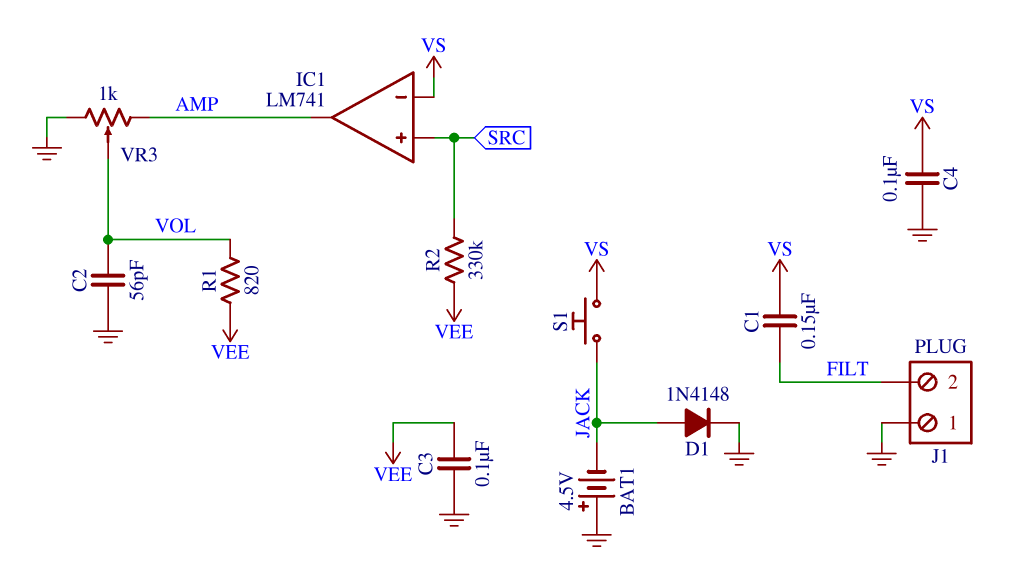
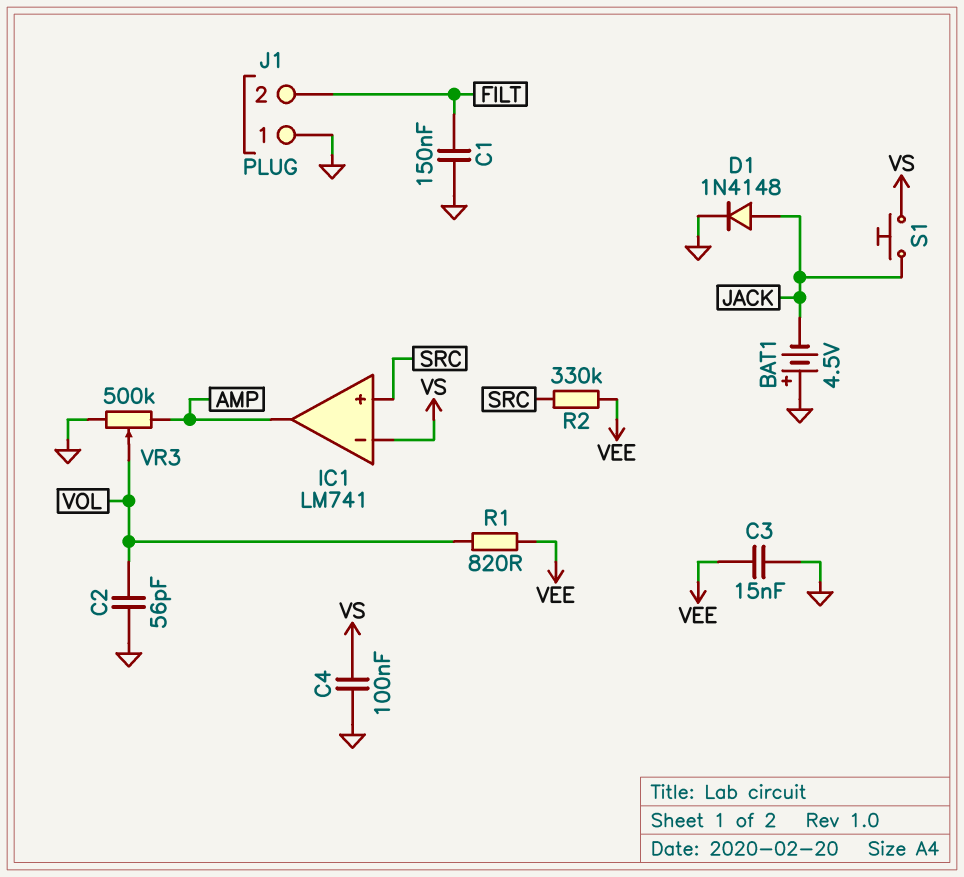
C1: 150nF (FILT, VS) -> 150nF (FILT, GND)
C3: 100nF (GND, VEE) -> 15nF (GND, VEE)
VR3: 1k (AMP, GND, wiper VOL) -> 500k (AMP, GND, wiper VOL)

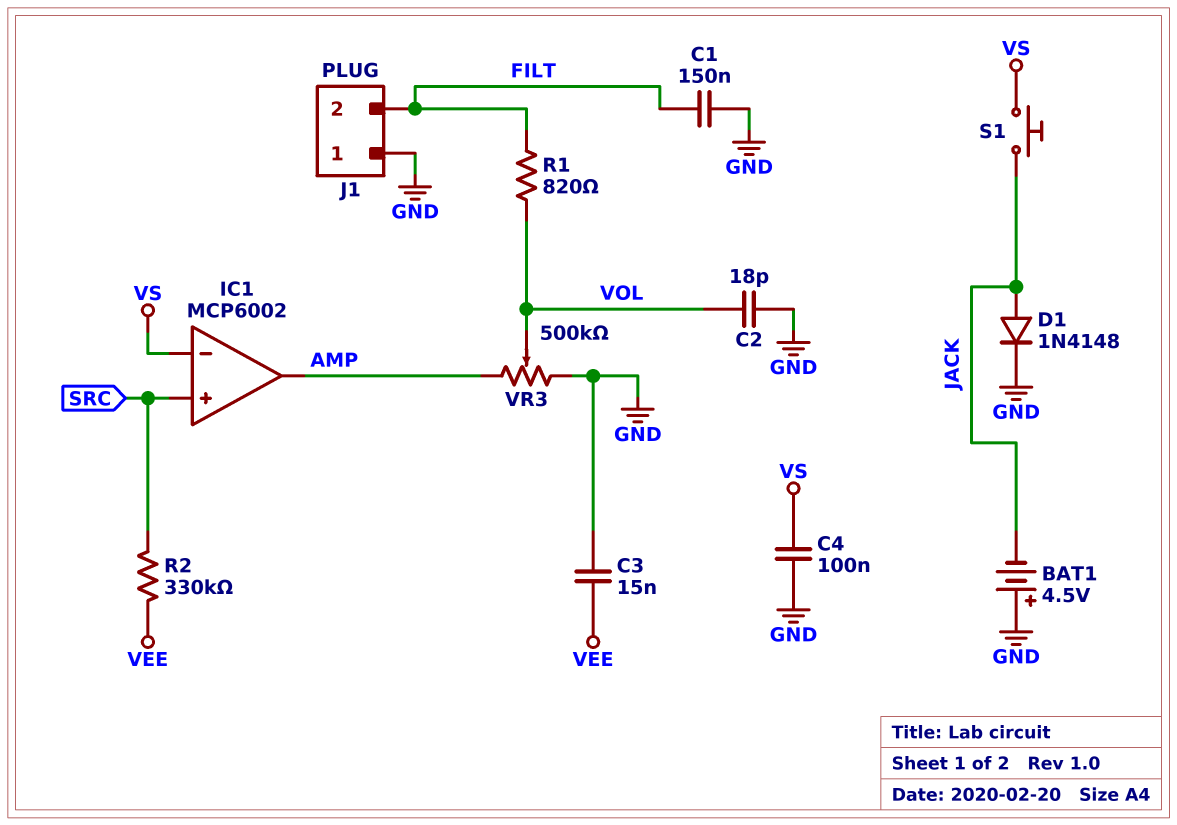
C2: 56pF (GND, VOL) -> 18pF (GND, VOL)
IC1: LM741 -> MCP6002
R1: 820 (VEE, VOL) -> 820 (FILT, VOL)

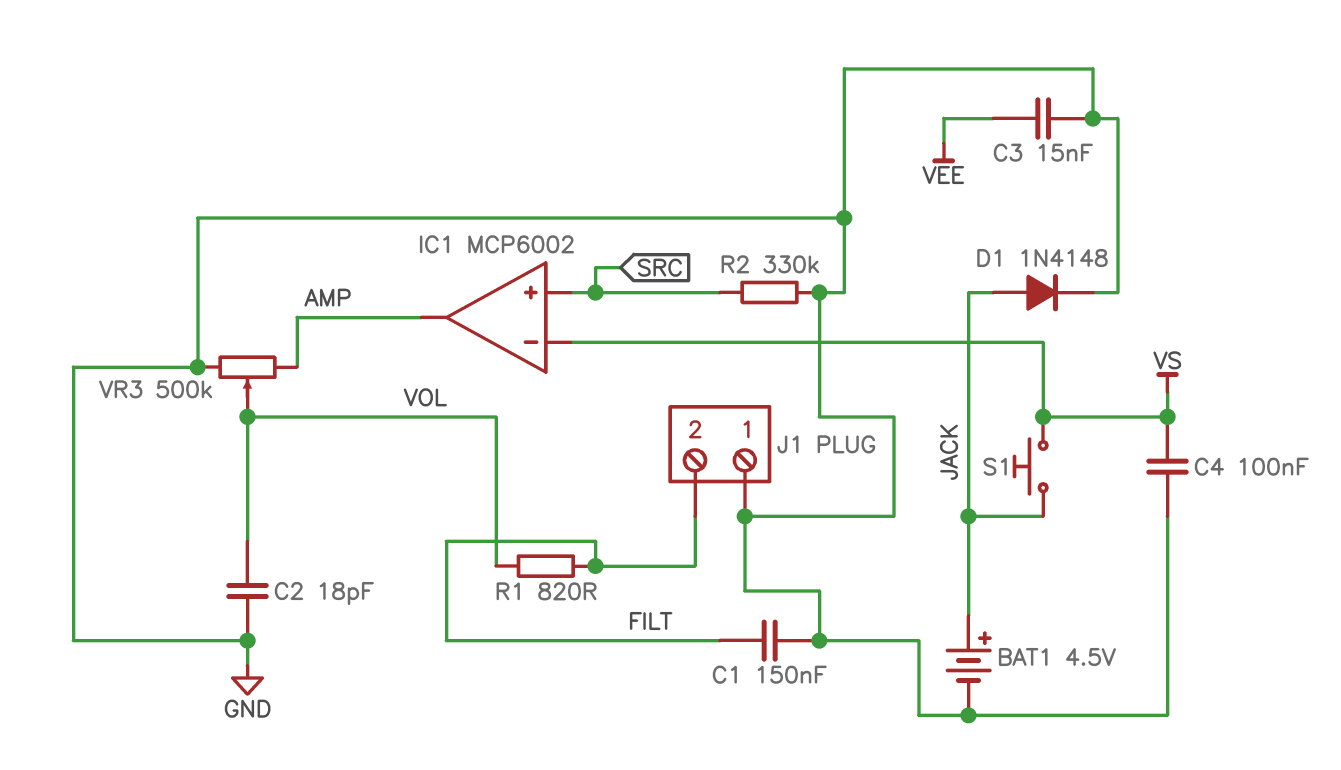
BAT1: 4.5V (plus GND, minus JACK) -> 4.5V (plus JACK, minus GND)
R2: 330k (SRC, VEE) -> 330k (GND, SRC)

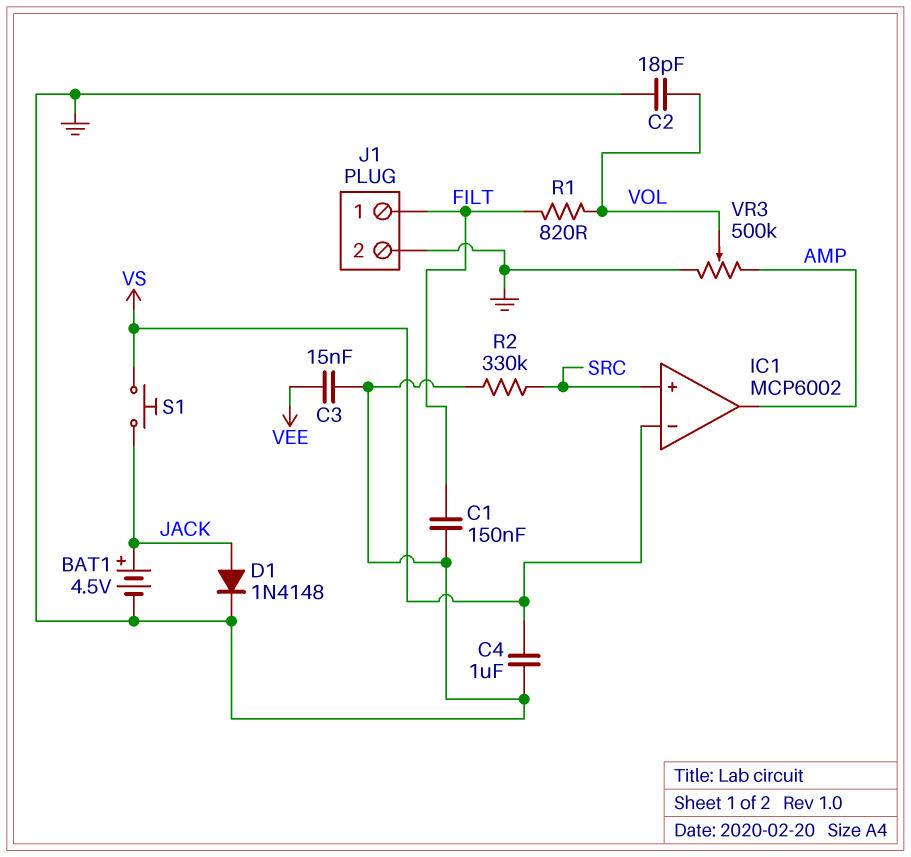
C4: 100nF (GND, VS) -> 1uF (GND, VS)
J1 pin 1: GND -> FILT
J1 pin 2: FILT -> GND

